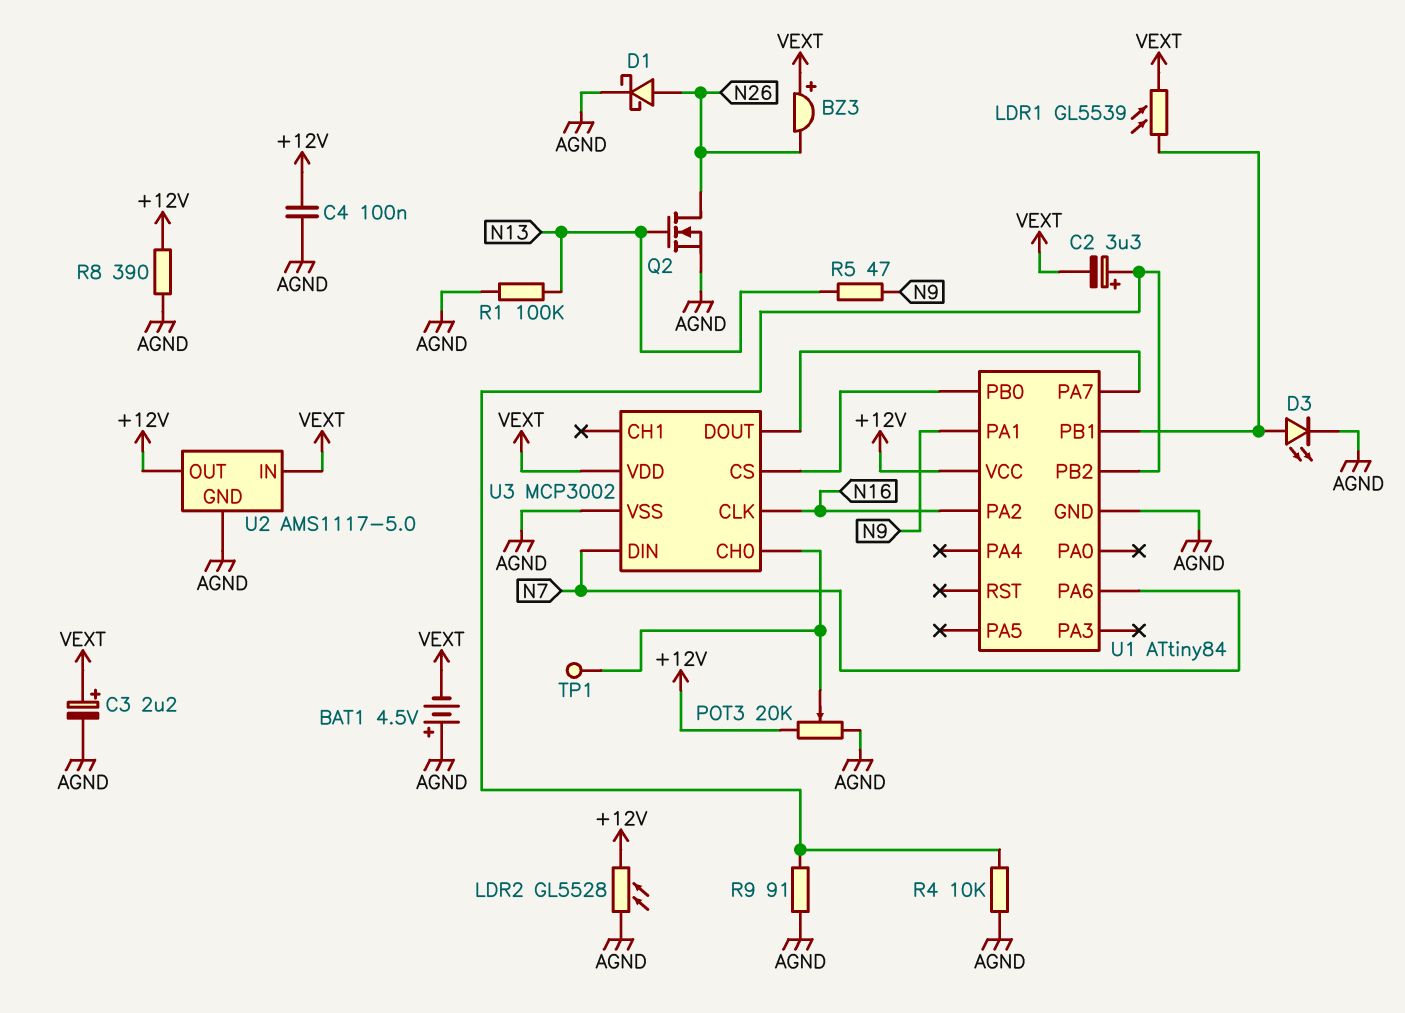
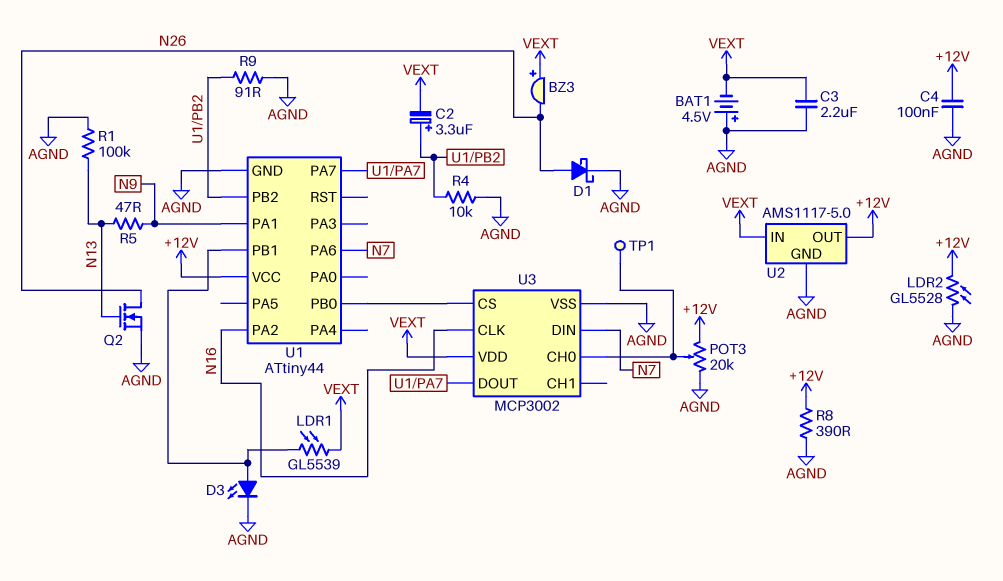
C3: 2.2uF (plus VEXT, minus AGND) -> 2.2uF (AGND, VEXT)
U1: ATtiny84 -> ATtiny44

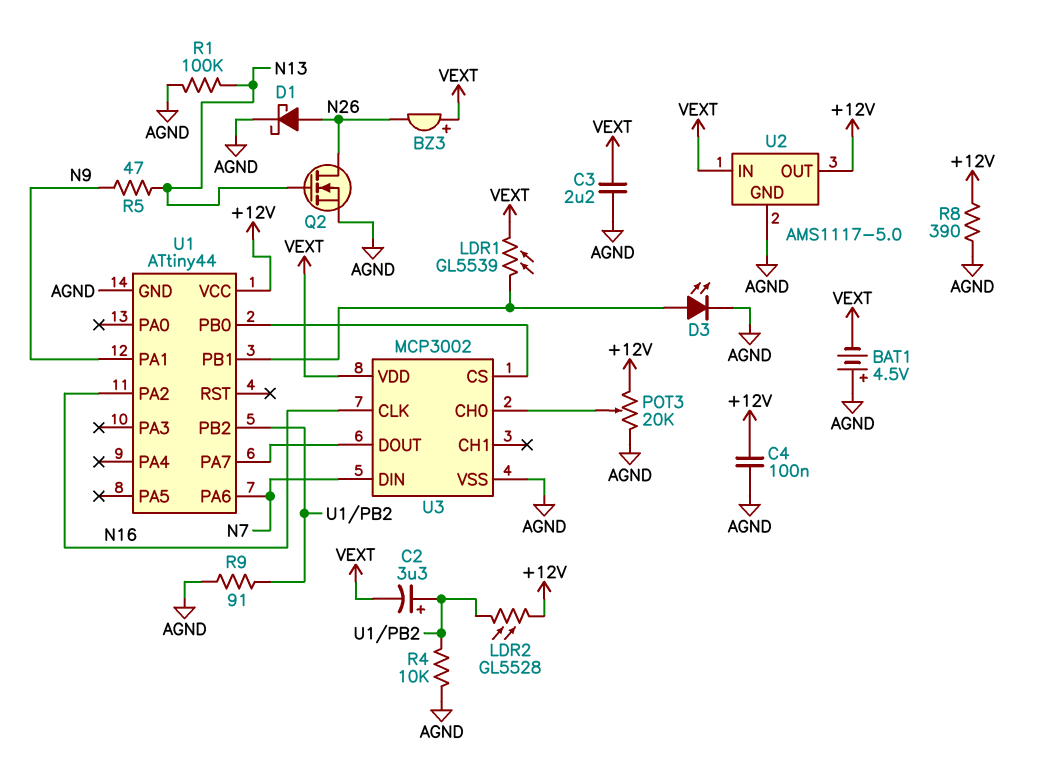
LDR2: GL5528 (+12V, AGND) -> GL5528 (+12V, U1/PB2)
TP1: test point (U3/CH0) -> none

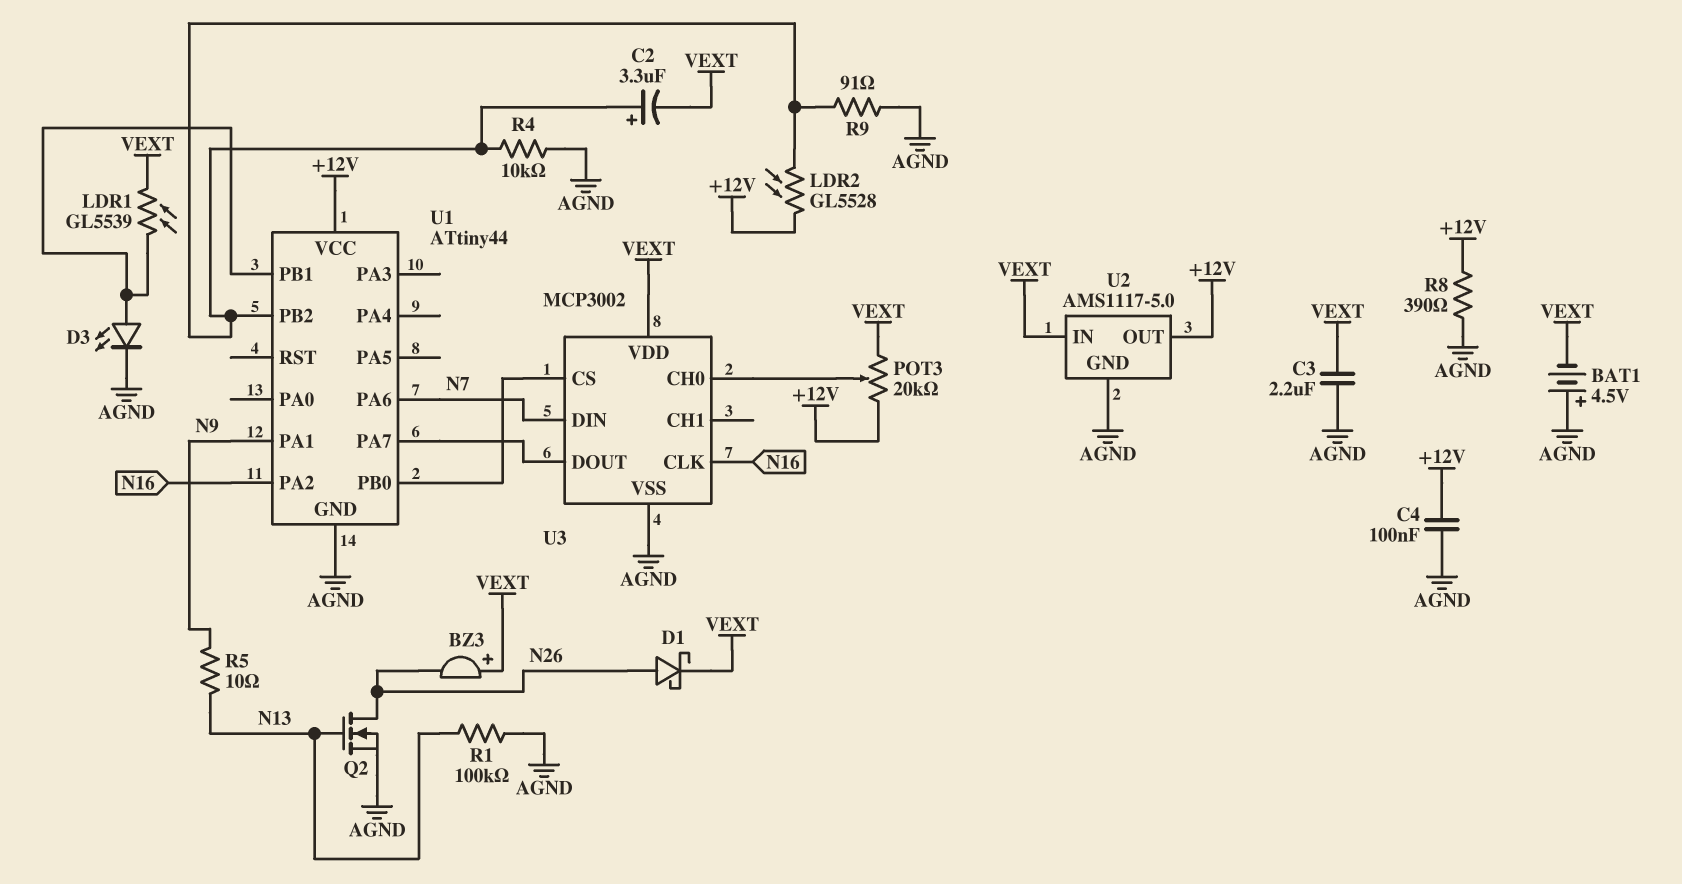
D1: schottky (A N26, K AGND) -> schottky (A N26, K VEXT)
POT3: 20k (+12V, AGND, wiper U3/CH0) -> 20k (+12V, VEXT, wiper U3/CH0)
R5: 47 (N9, N13) -> 10 (N9, N13)

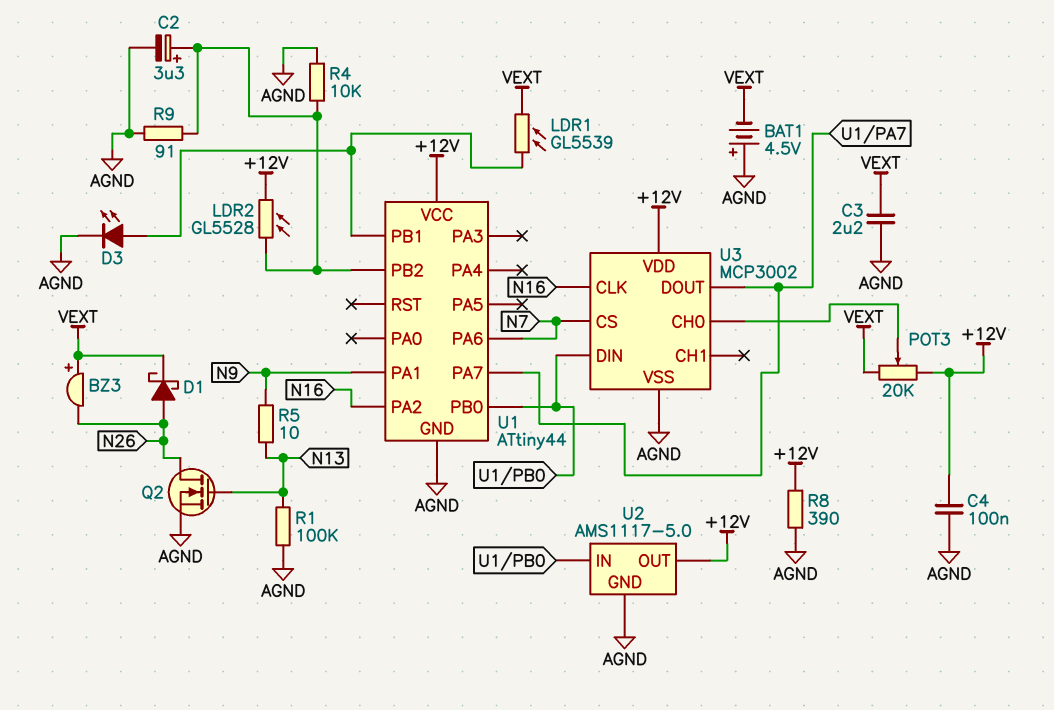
C2: 3.3uF (plus U1/PB2, minus VEXT) -> 3.3uF (plus U1/PB2, minus AGND)
U2 pin IN: VEXT -> U1/PB0
U3 pin CS: U1/PB0 -> N7
U3 pin DIN: N7 -> U1/PB0
U3 pin VDD: VEXT -> +12V

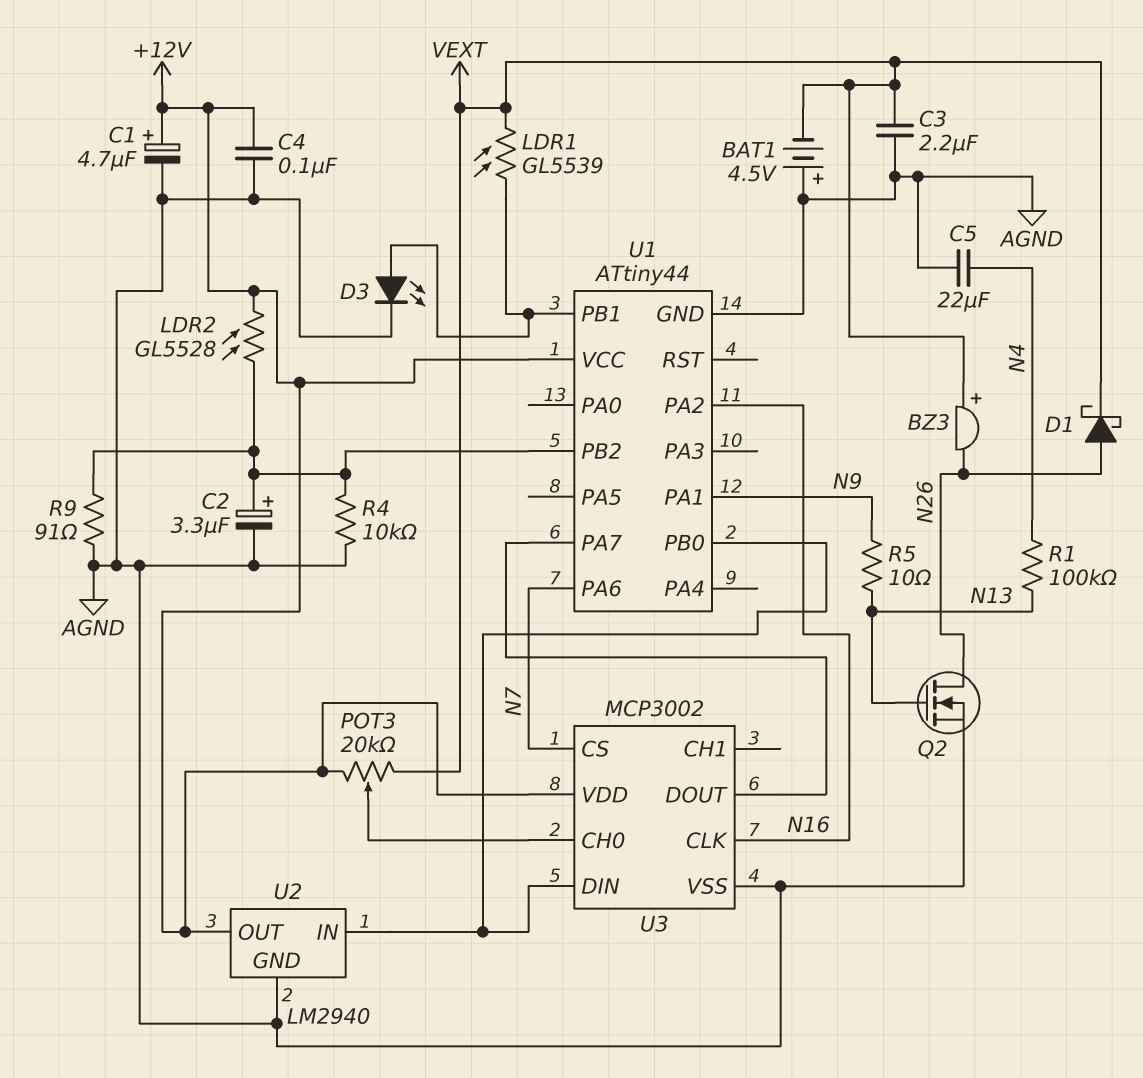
C1: none -> 4.7uF (plus +12V, minus AGND)
C5: none -> 22uF (AGND, N4)
R1: 100k (AGND, N13) -> 100k (N4, N13)
R8: 390 (+12V, AGND) -> none
U2: AMS1117-5.0 -> LM2940

